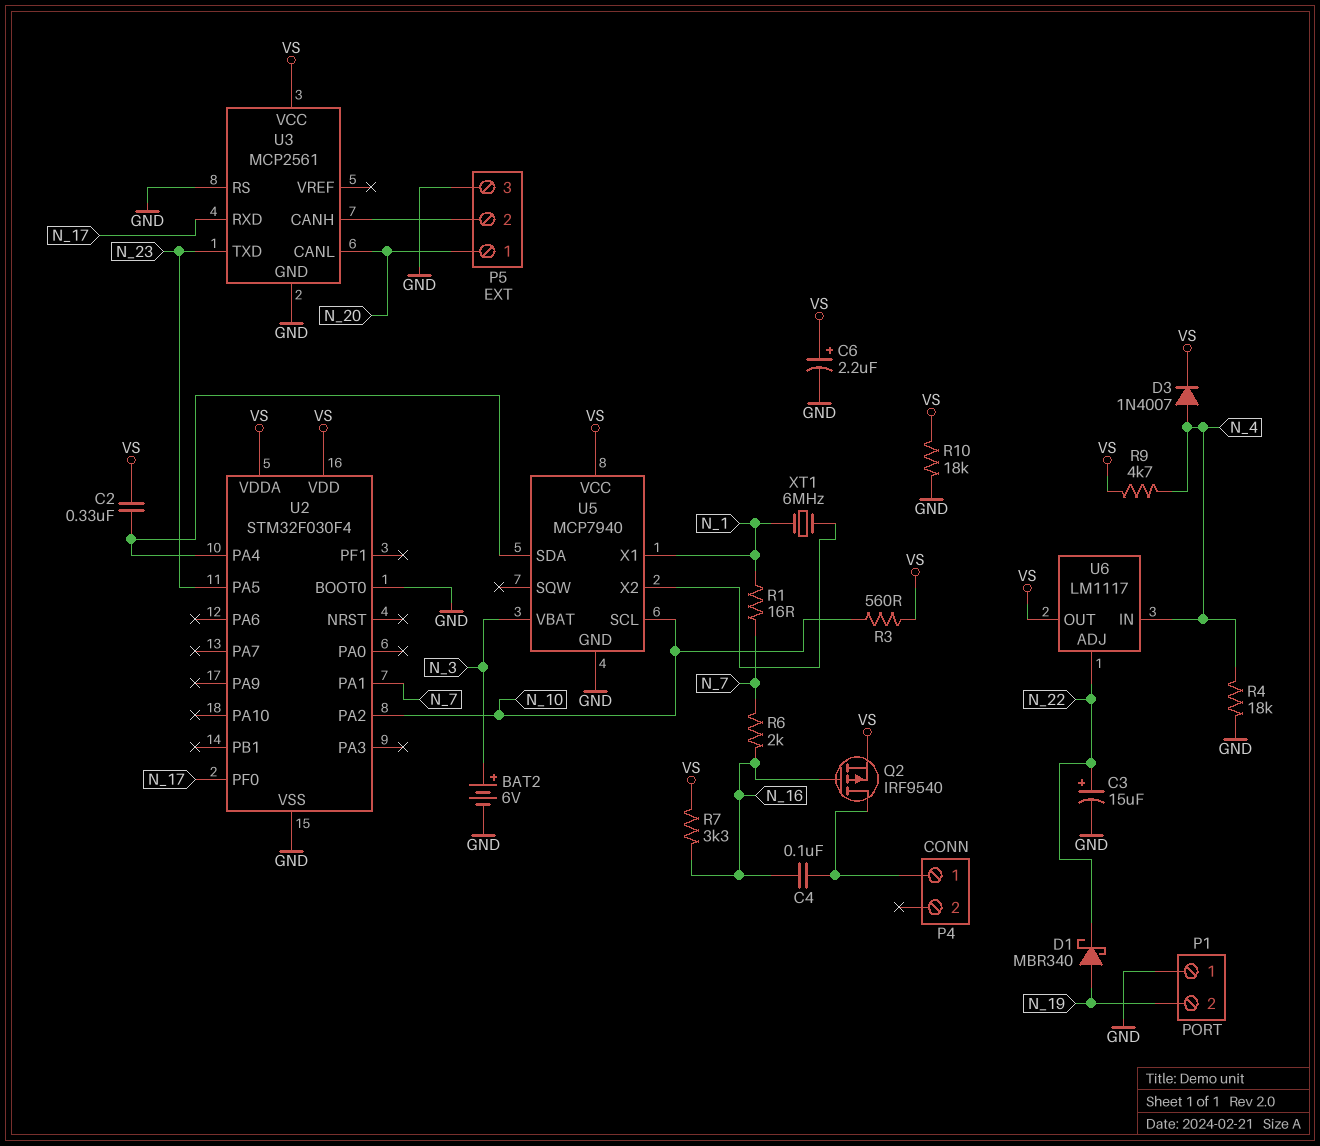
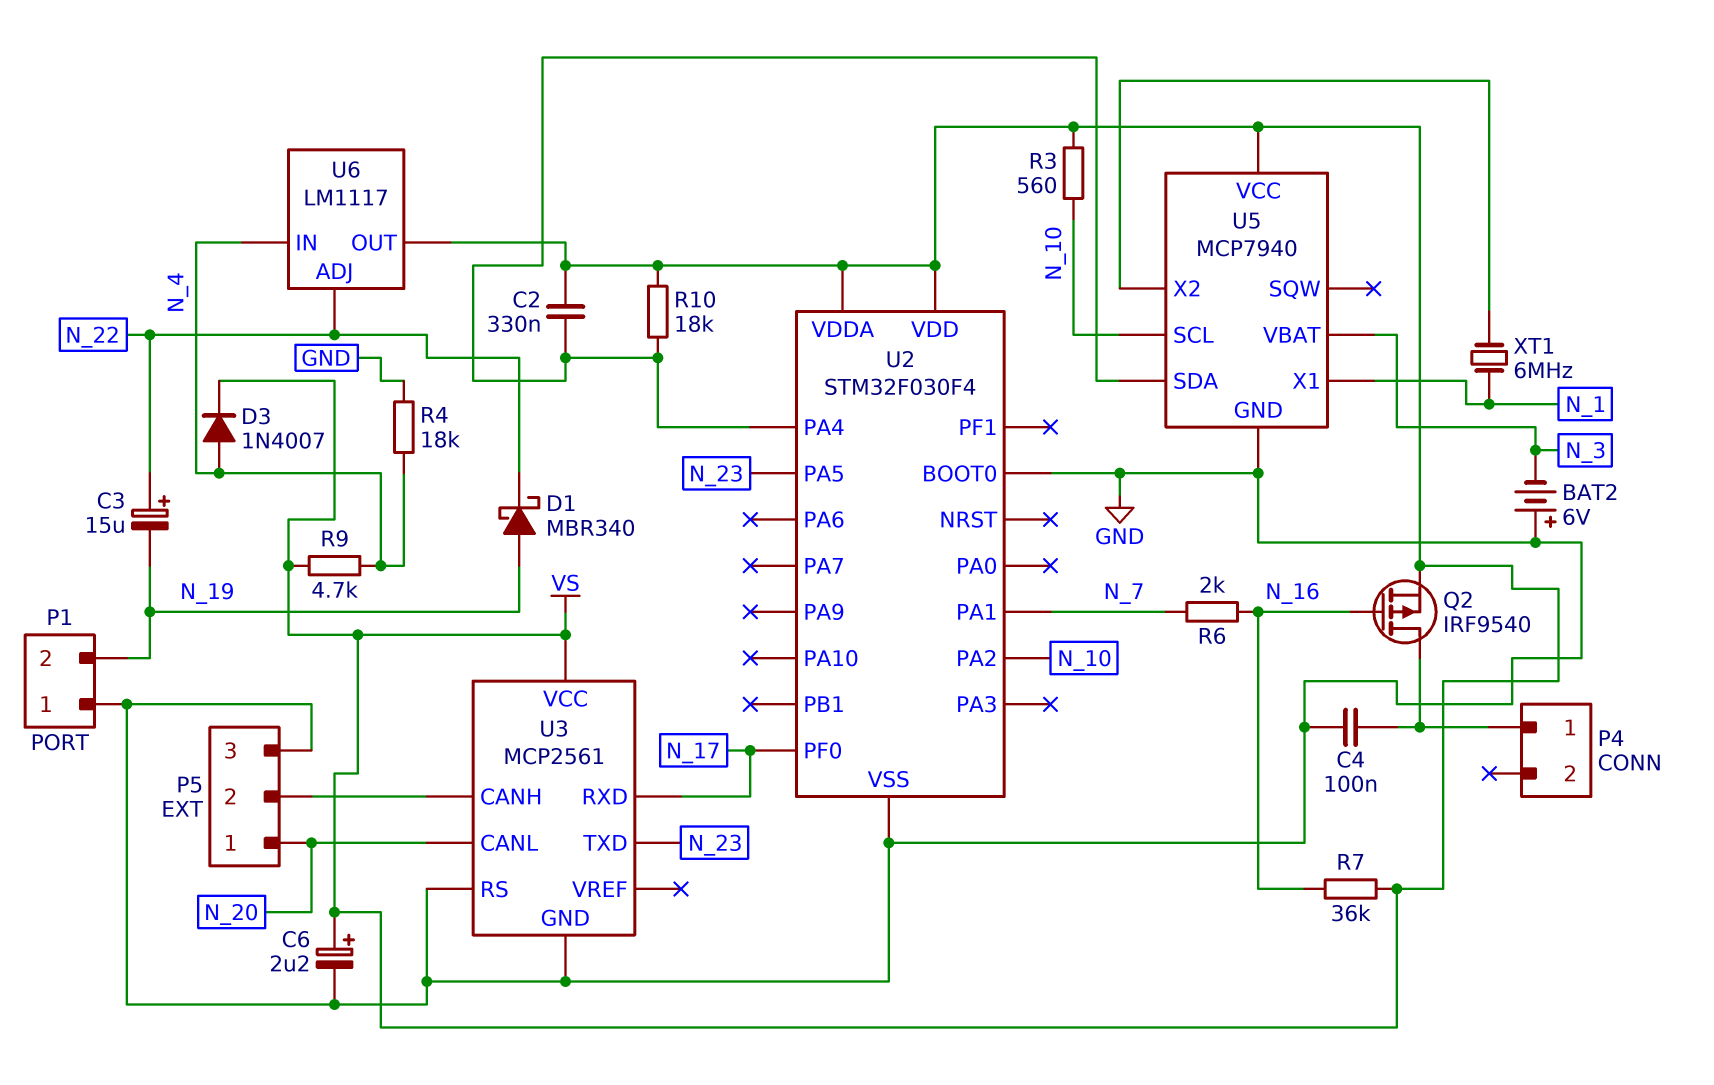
BAT2: 6V (plus N_3, minus GND) -> 6V (plus GND, minus N_3)
C3: 15uF (plus N_22, minus GND) -> 15uF (plus N_22, minus N_19)
C4: 100nF (N_16, P4/1) -> 100nF (GND, P4/1)
R1: 16 (N_1, N_7) -> none
R7: 3.3k (N_16, VS) -> 36k (N_16, VS)
R10: 18k (GND, VS) -> 18k (U2/PA4, VS)

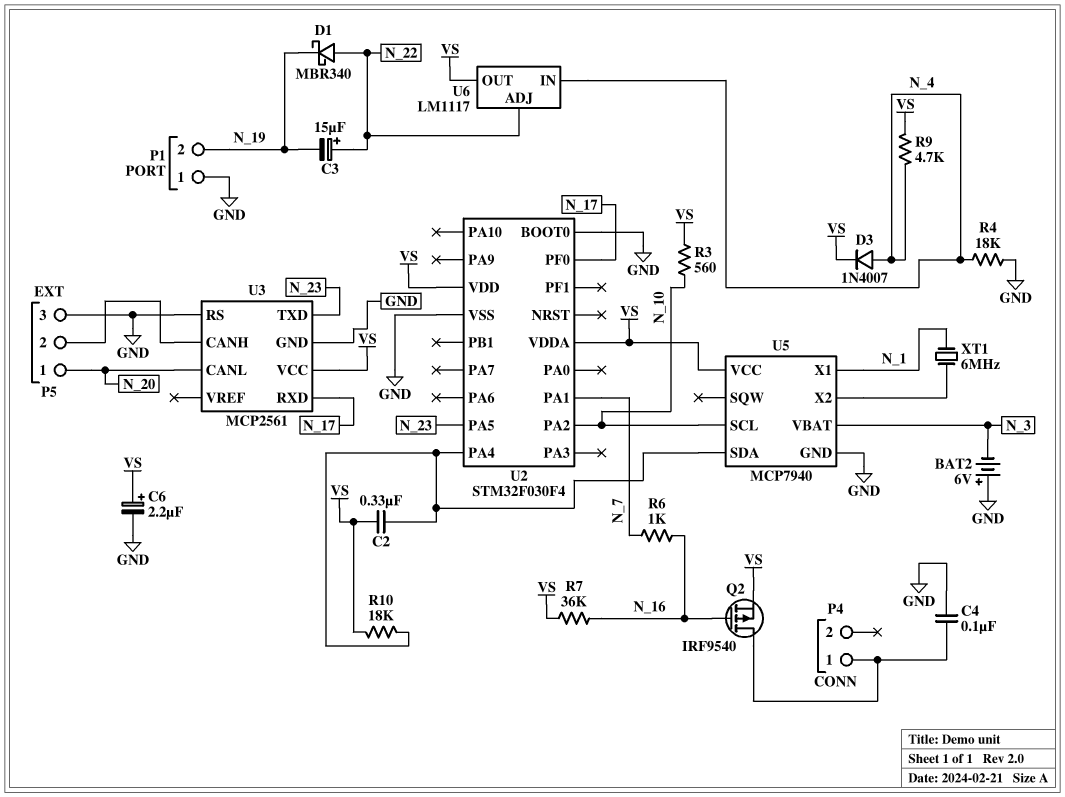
D1: schottky MBR340 (A N_19, K N_22) -> schottky MBR340 (A N_22, K N_19)
R6: 2k (N_7, N_16) -> 1k (N_7, N_16)

